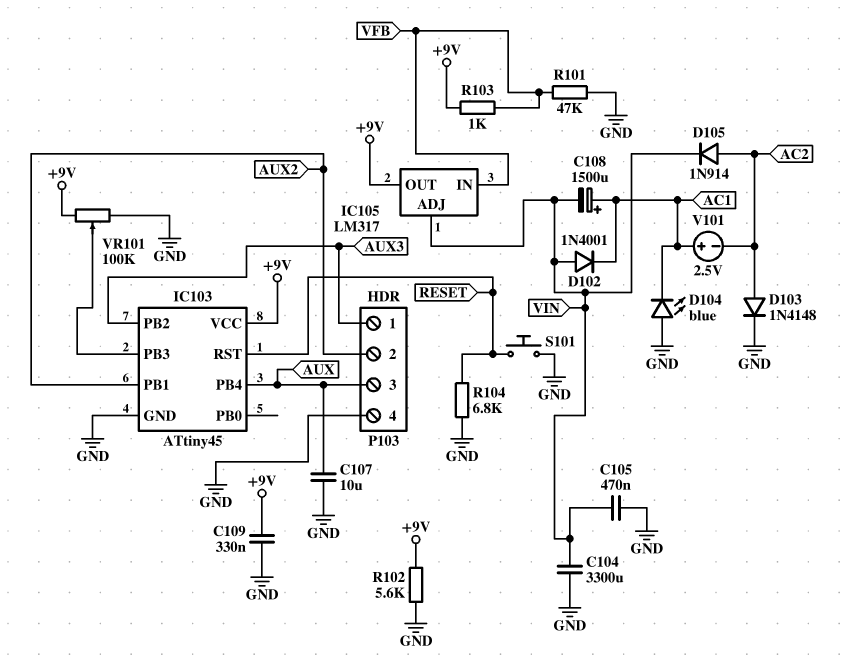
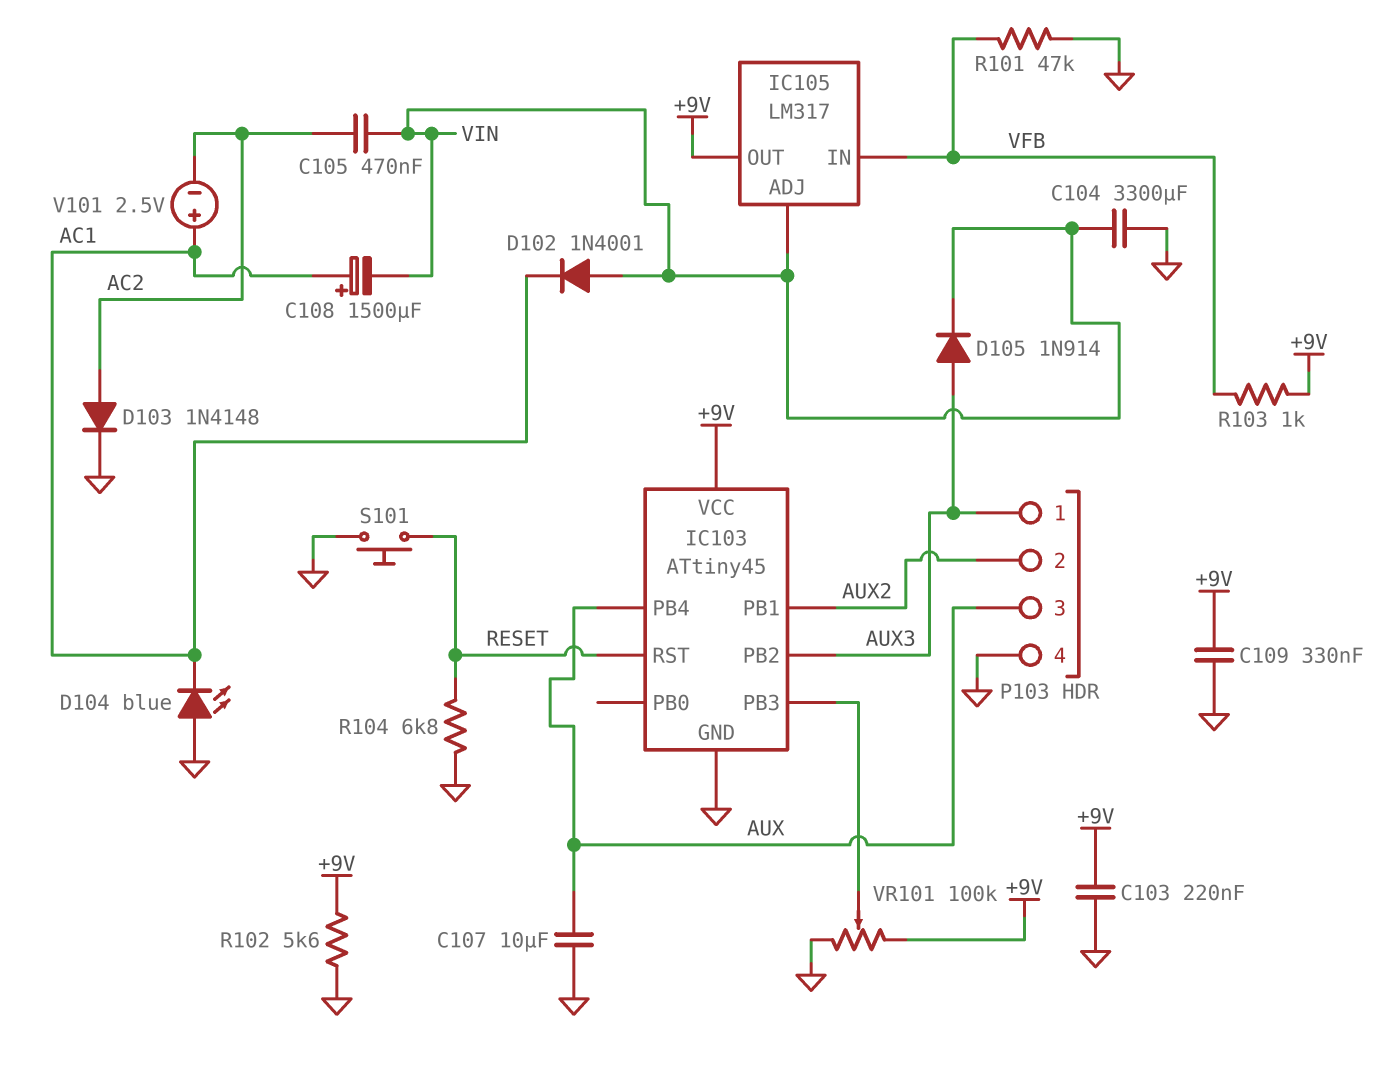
C103: none -> 220nF (+9V, GND)
C105: 470nF (GND, VIN) -> 470nF (AC2, VIN)
D105: diode 1N914 (A AC2, K VIN) -> diode 1N914 (A AUX3, K VIN)

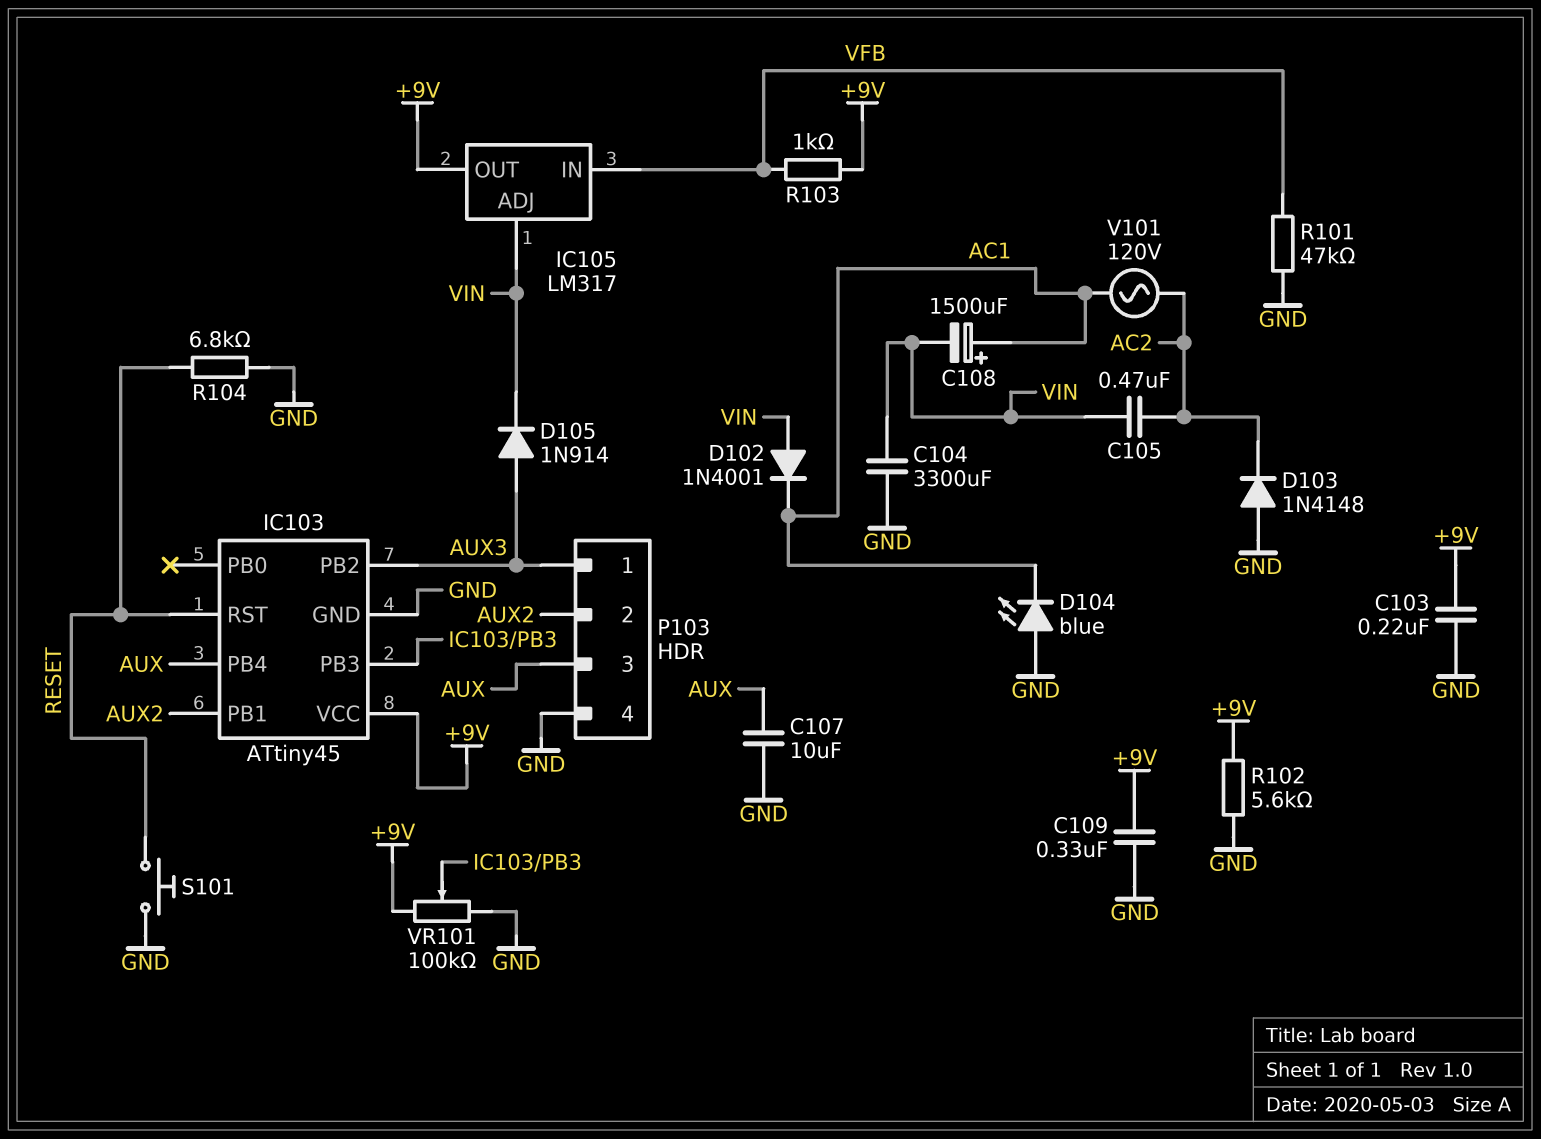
D103: diode 1N4148 (A AC2, K GND) -> diode 1N4148 (A GND, K AC2)
V101: 2.5V (plus AC1, minus AC2) -> AC 120V (AC1, AC2)

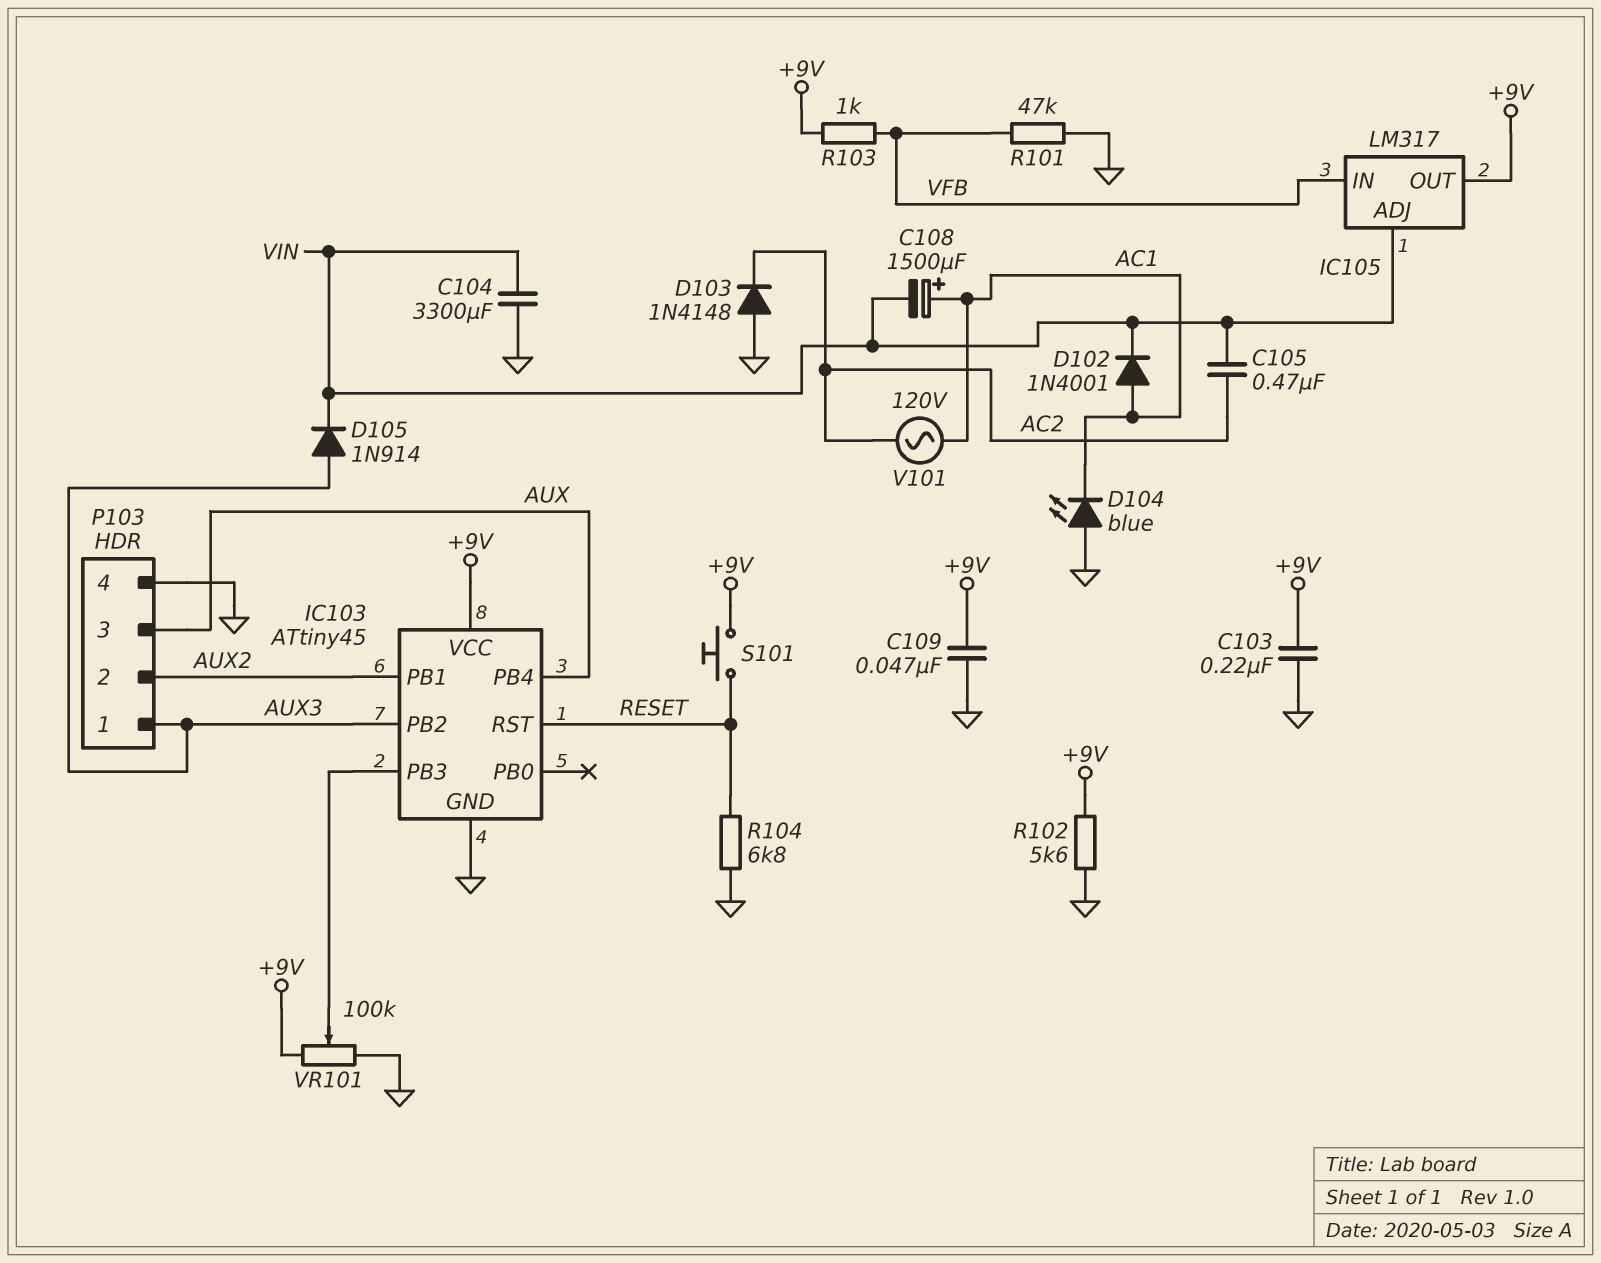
C107: 10uF (AUX, GND) -> none
C109: 330nF (+9V, GND) -> 47nF (+9V, GND)
D102: diode 1N4001 (A VIN, K AC1) -> diode 1N4001 (A AC1, K VIN)
S101: button (GND, RESET) -> button (+9V, RESET)

